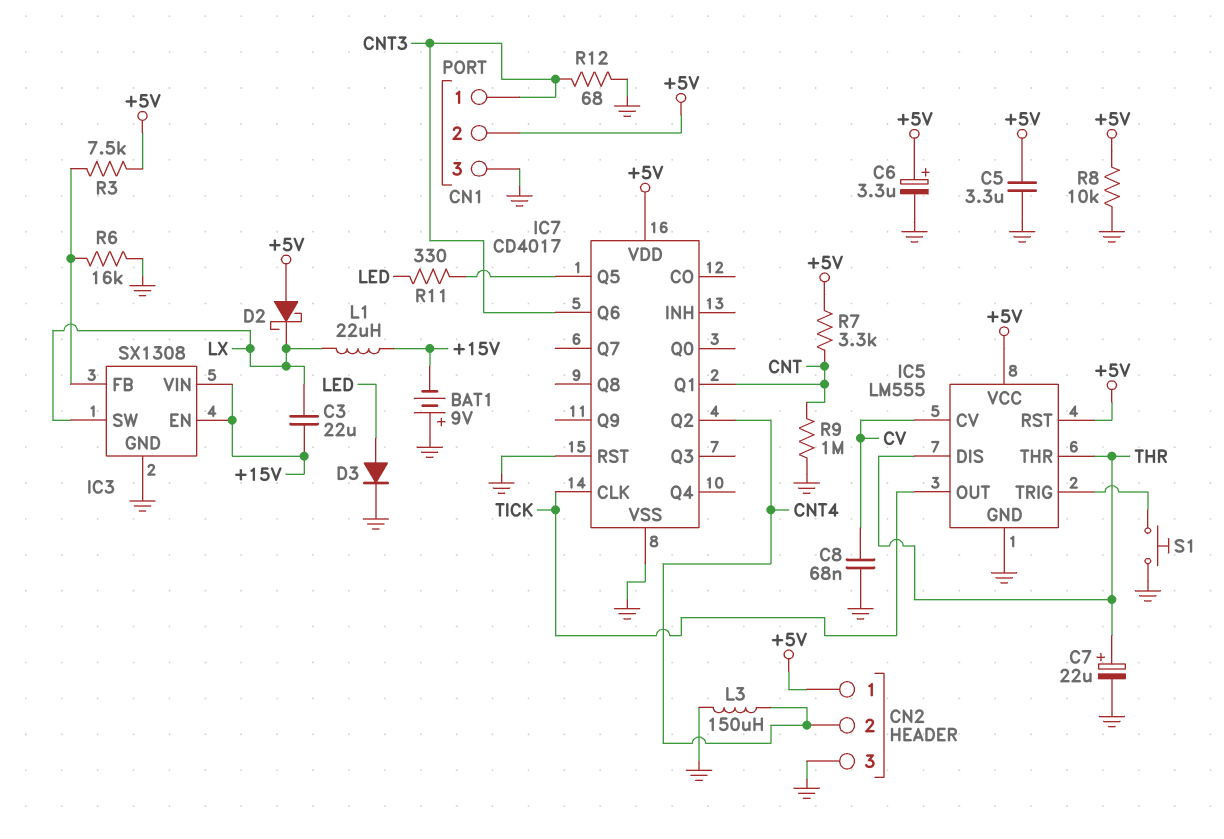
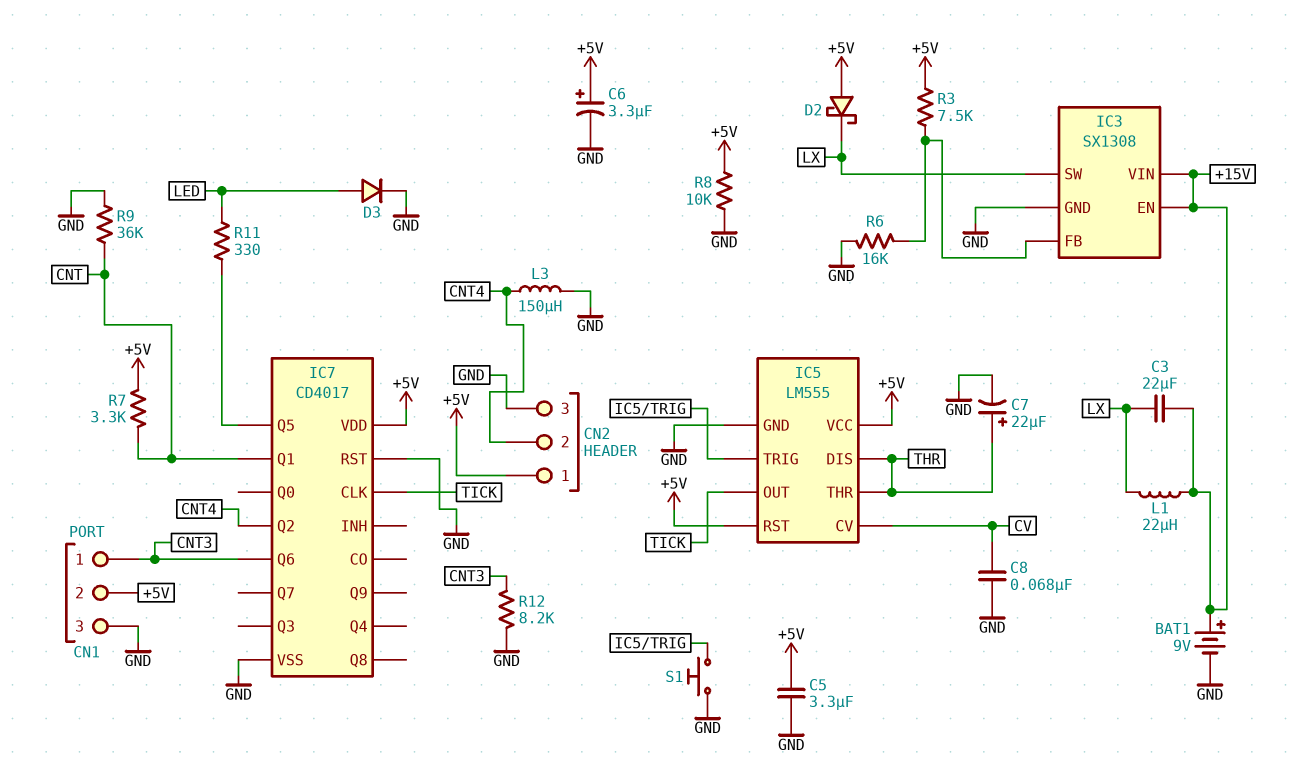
BAT1: 9V (plus GND, minus +15V) -> 9V (plus +15V, minus GND)
R9: 1M (CNT, GND) -> 36k (CNT, GND)
R12: 68 (CNT3, GND) -> 8.2k (CNT3, GND)

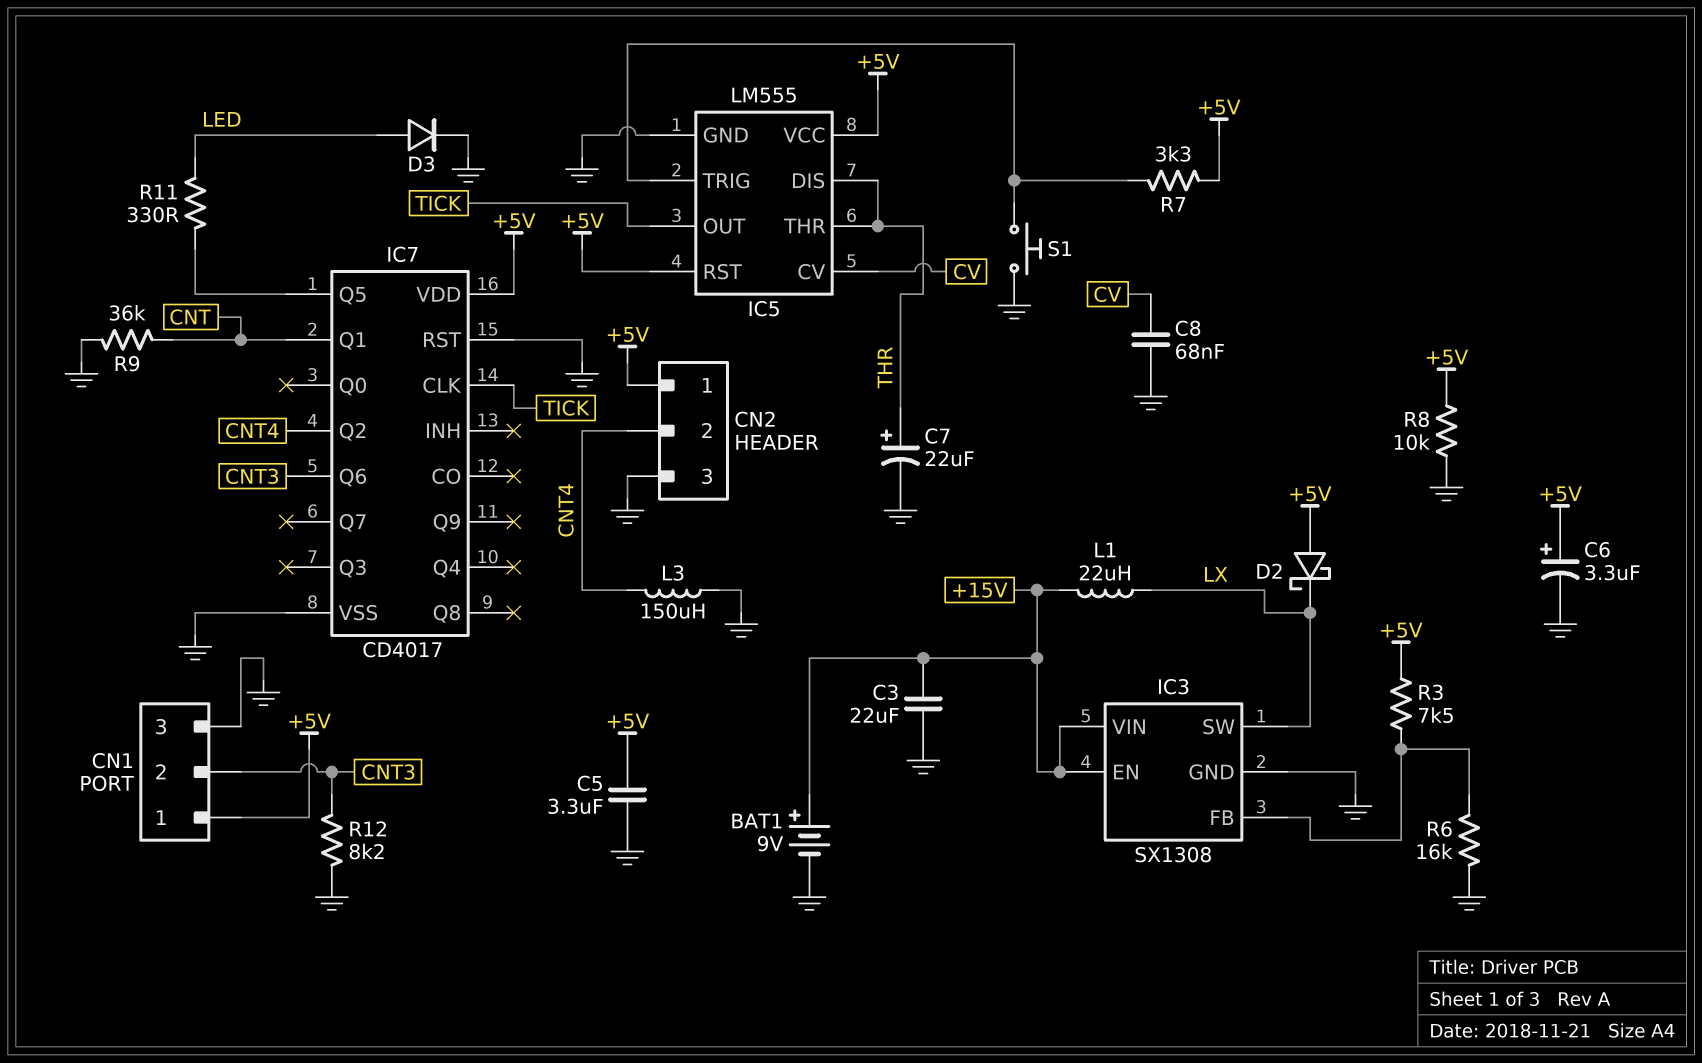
C3: 22uF (+15V, LX) -> 22uF (+15V, GND)
CN1 pin 1: CNT3 -> +5V
CN1 pin 2: +5V -> CNT3
R7: 3.3k (+5V, CNT) -> 3.3k (+5V, IC5/TRIG)

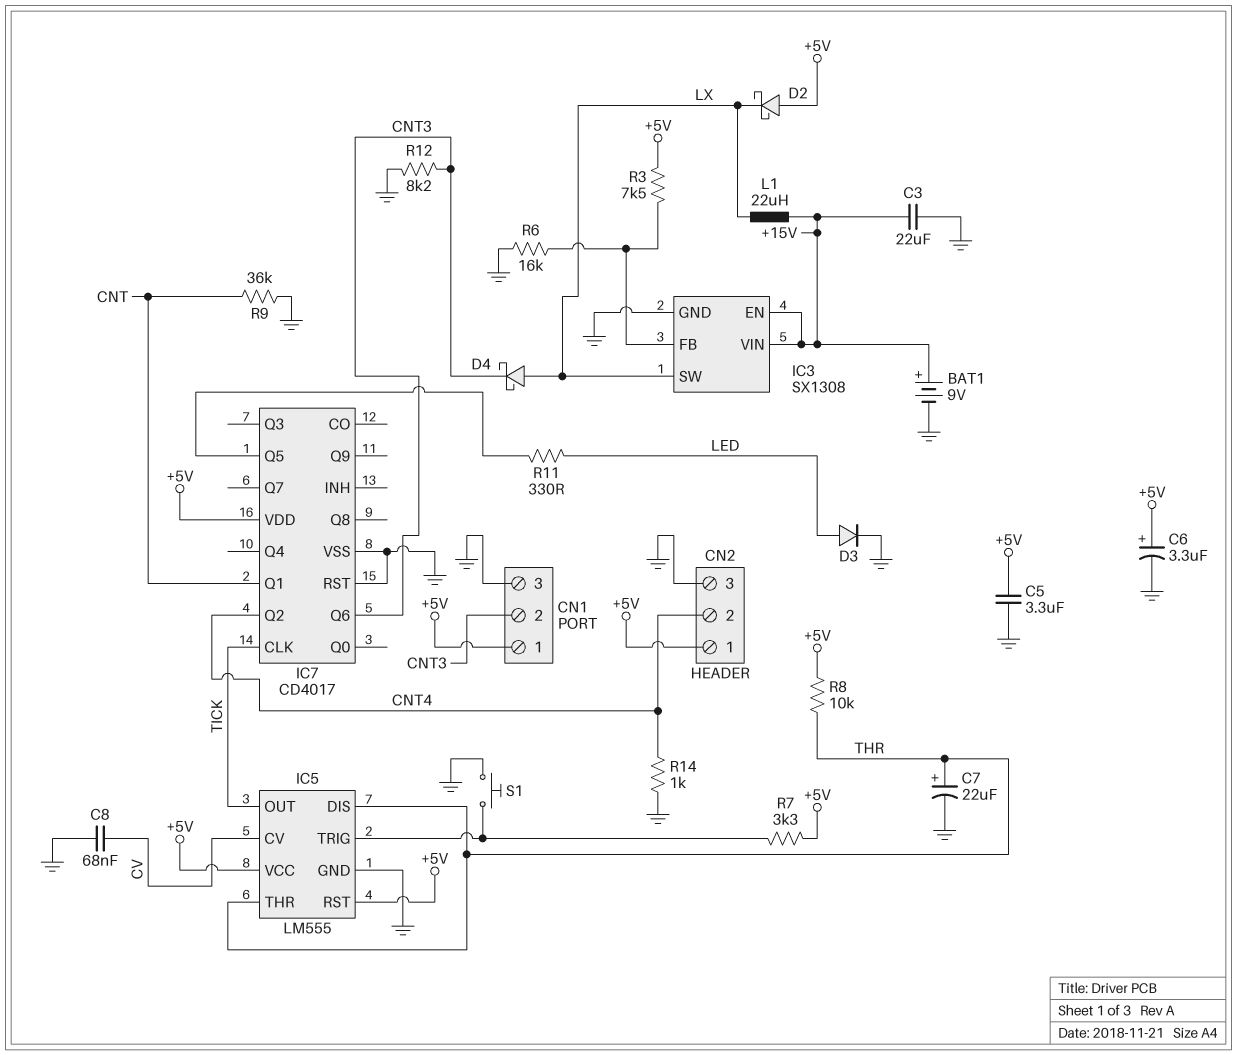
D4: none -> schottky (A LX, K CNT3)
L3: 150uH (CNT4, GND) -> none
R8: 10k (+5V, GND) -> 10k (+5V, THR)
R14: none -> 1k (CNT4, GND)

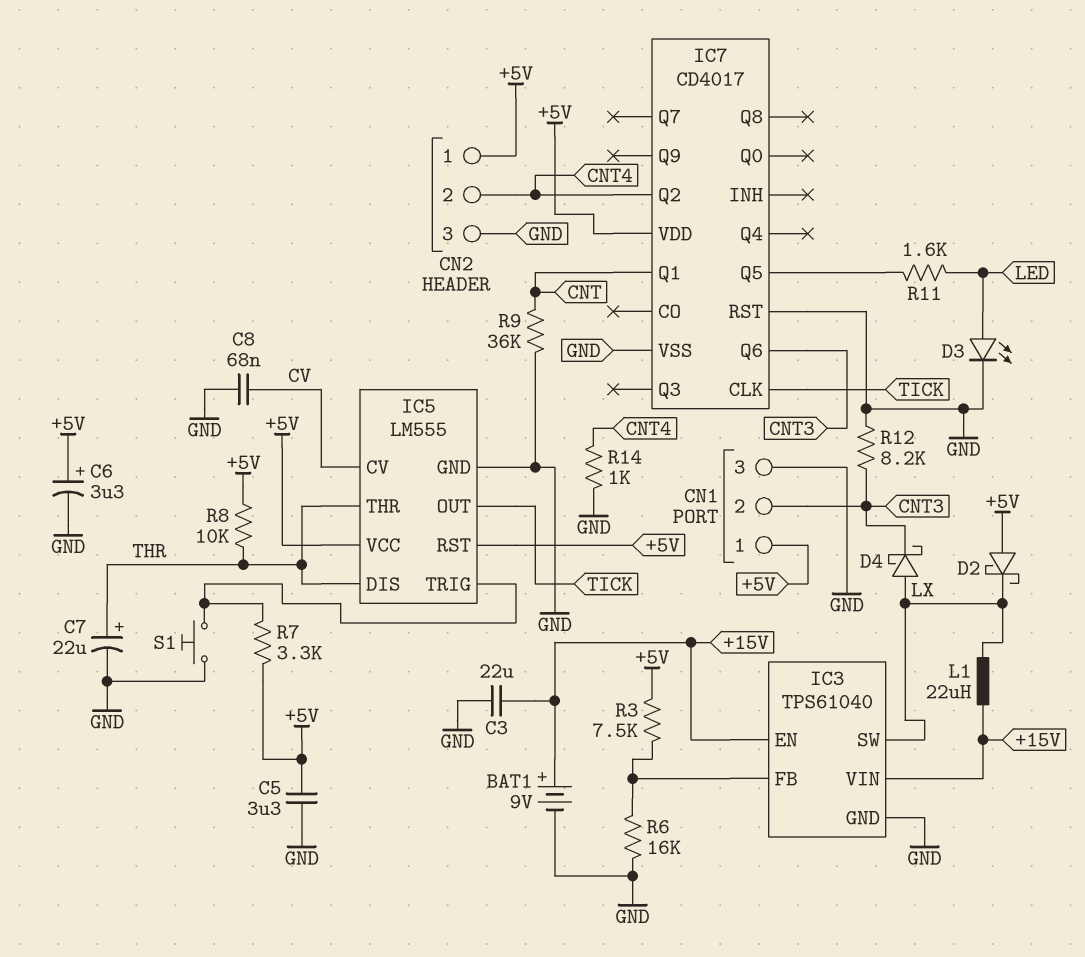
D3: diode (A LED, K GND) -> LED (A LED, K GND)
IC3: SX1308 -> TPS61040
R11: 330 (IC7/Q5, LED) -> 1.6k (IC7/Q5, LED)

